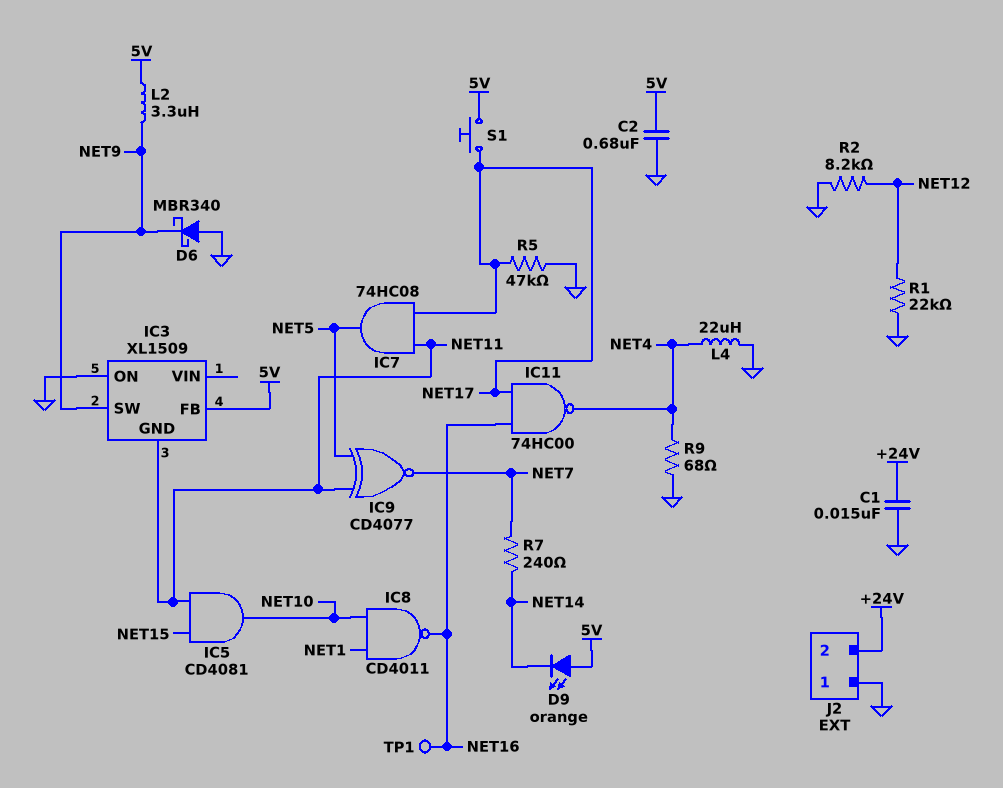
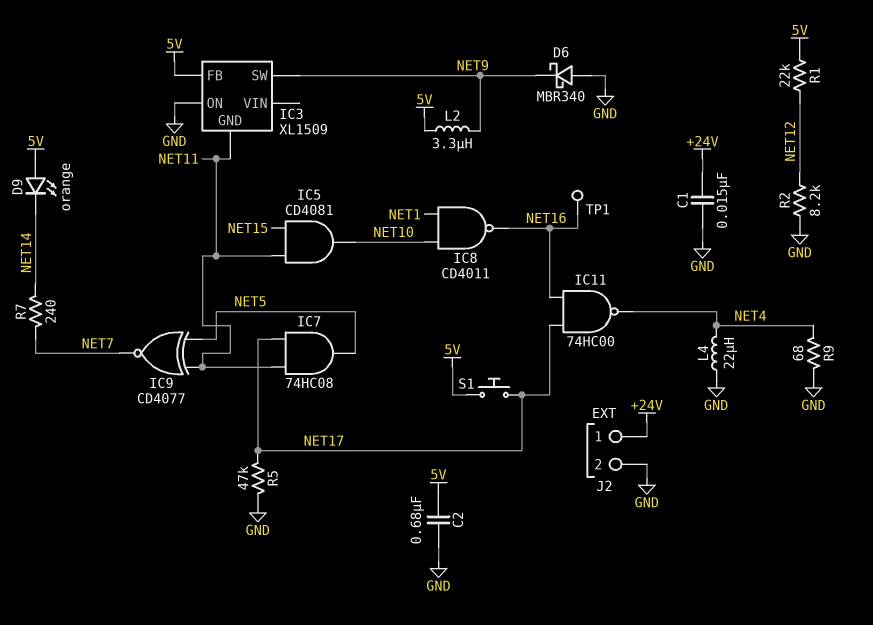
J2 pin 1: GND -> +24V
J2 pin 2: +24V -> GND
R1: 22k (GND, NET12) -> 22k (5V, NET12)

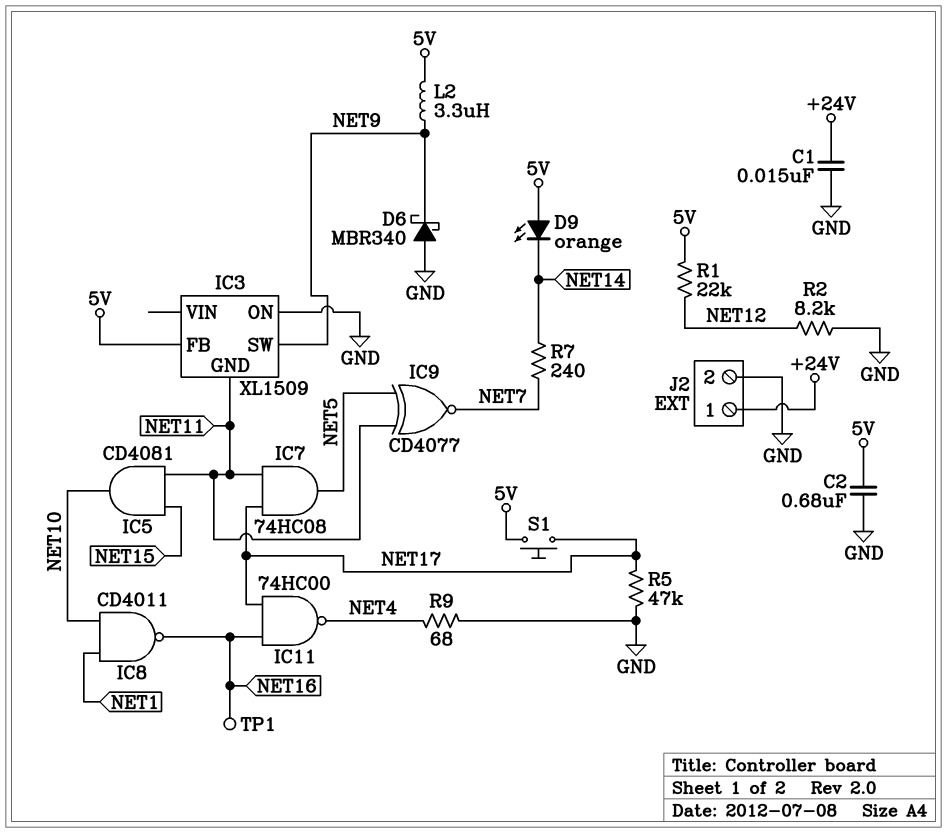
L4: 22uH (GND, NET4) -> none

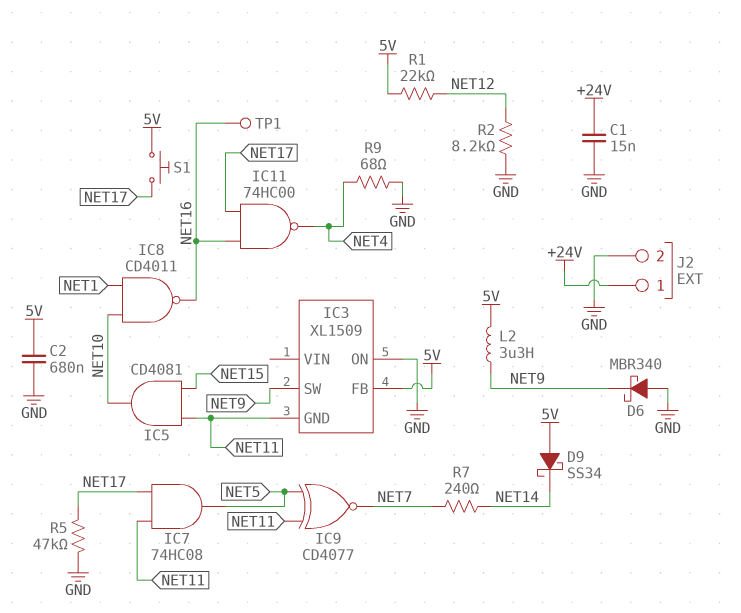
D9: LED orange (A 5V, K NET14) -> schottky SS34 (A 5V, K NET14)

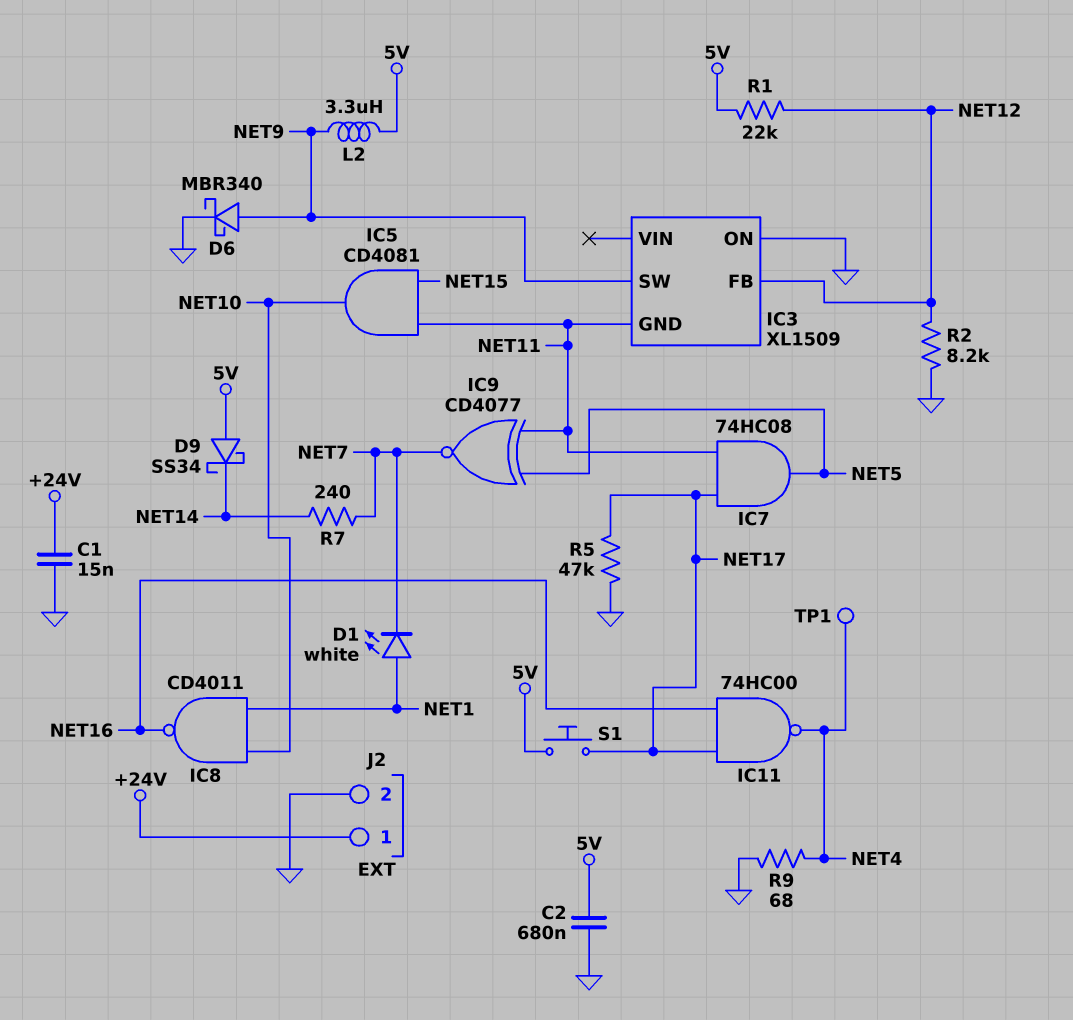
D1: none -> LED white (A NET1, K NET7)
D6: schottky MBR340 (A GND, K NET9) -> schottky MBR340 (A NET9, K GND)
IC3 pin FB: 5V -> NET12
TP1: test point (NET16) -> test point (NET4)

